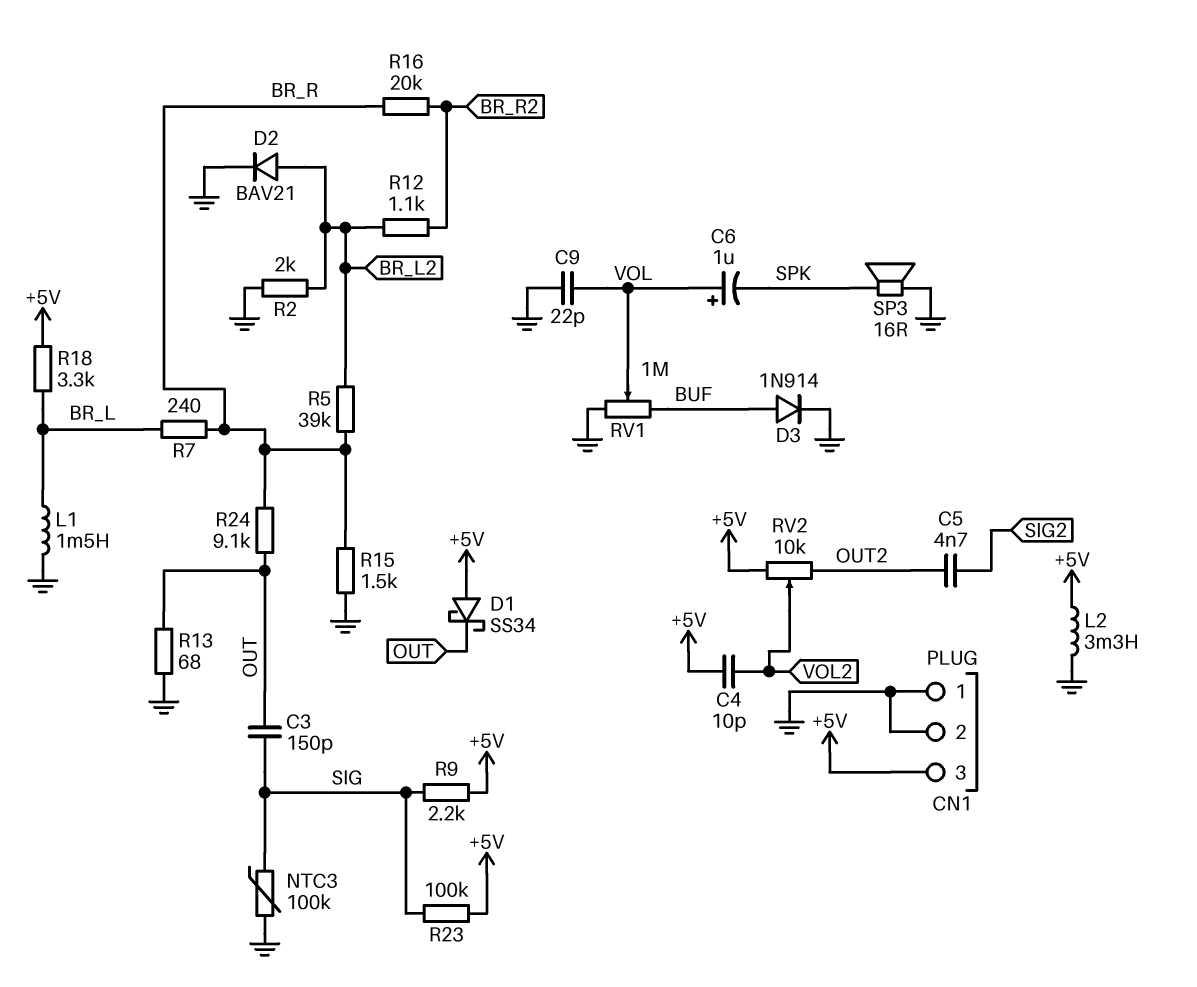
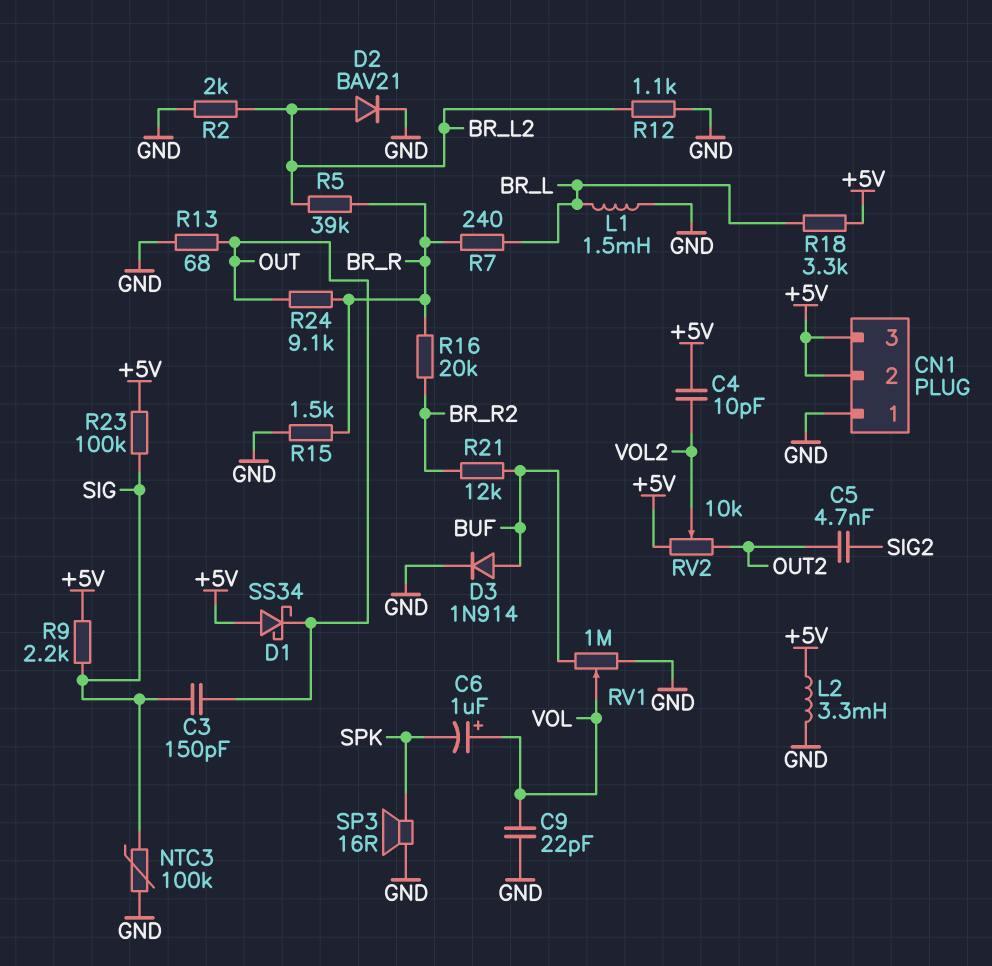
CN1 pin 2: GND -> +5V
R12: 1.1k (BR_L2, BR_R2) -> 1.1k (BR_L2, GND)
R21: none -> 12k (BR_R2, BUF)

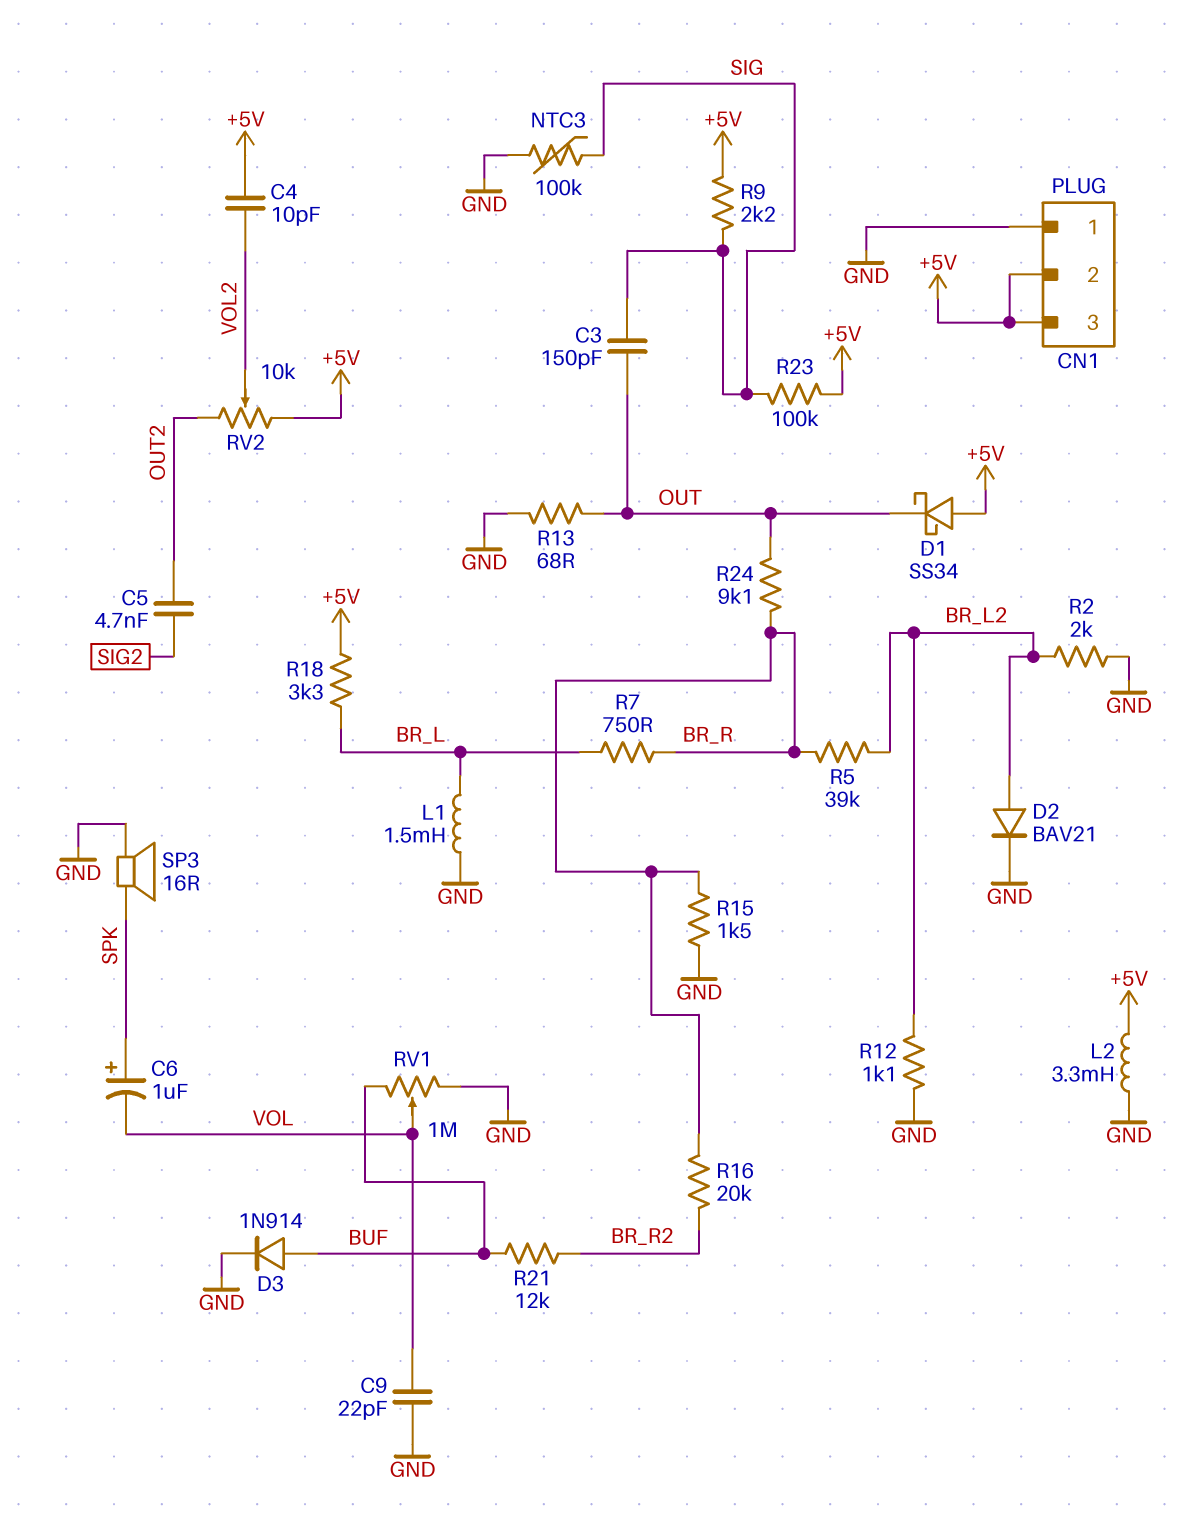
C6: 1uF (plus VOL, minus SPK) -> 1uF (plus SPK, minus VOL)
R7: 240 (BR_L, BR_R) -> 750 (BR_L, BR_R)

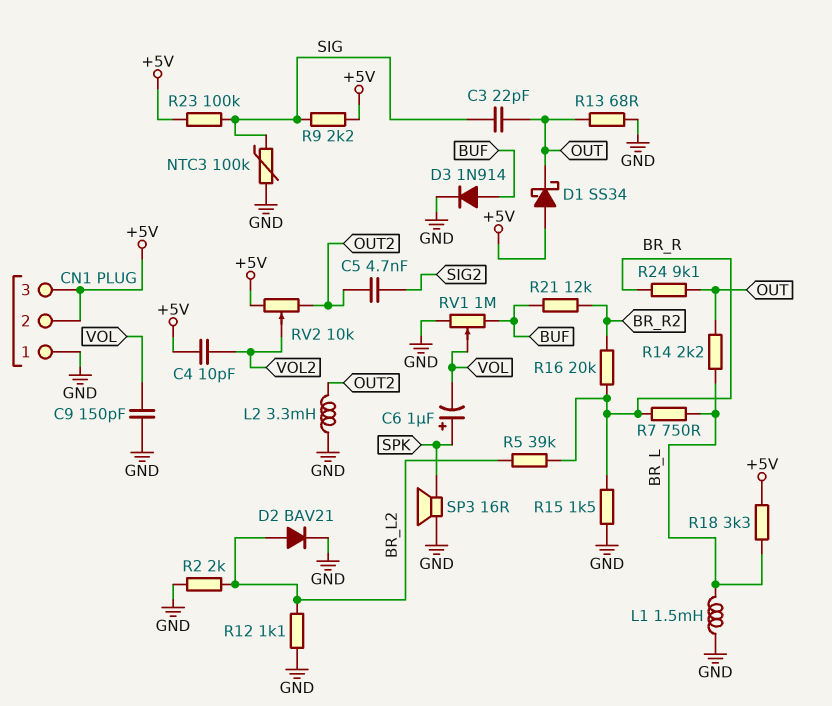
C3: 150pF (OUT, SIG) -> 22pF (OUT, SIG)
C9: 22pF (GND, VOL) -> 150pF (GND, VOL)
L2: 3.3mH (+5V, GND) -> 3.3mH (GND, OUT2)
R14: none -> 2.2k (BR_L, OUT)

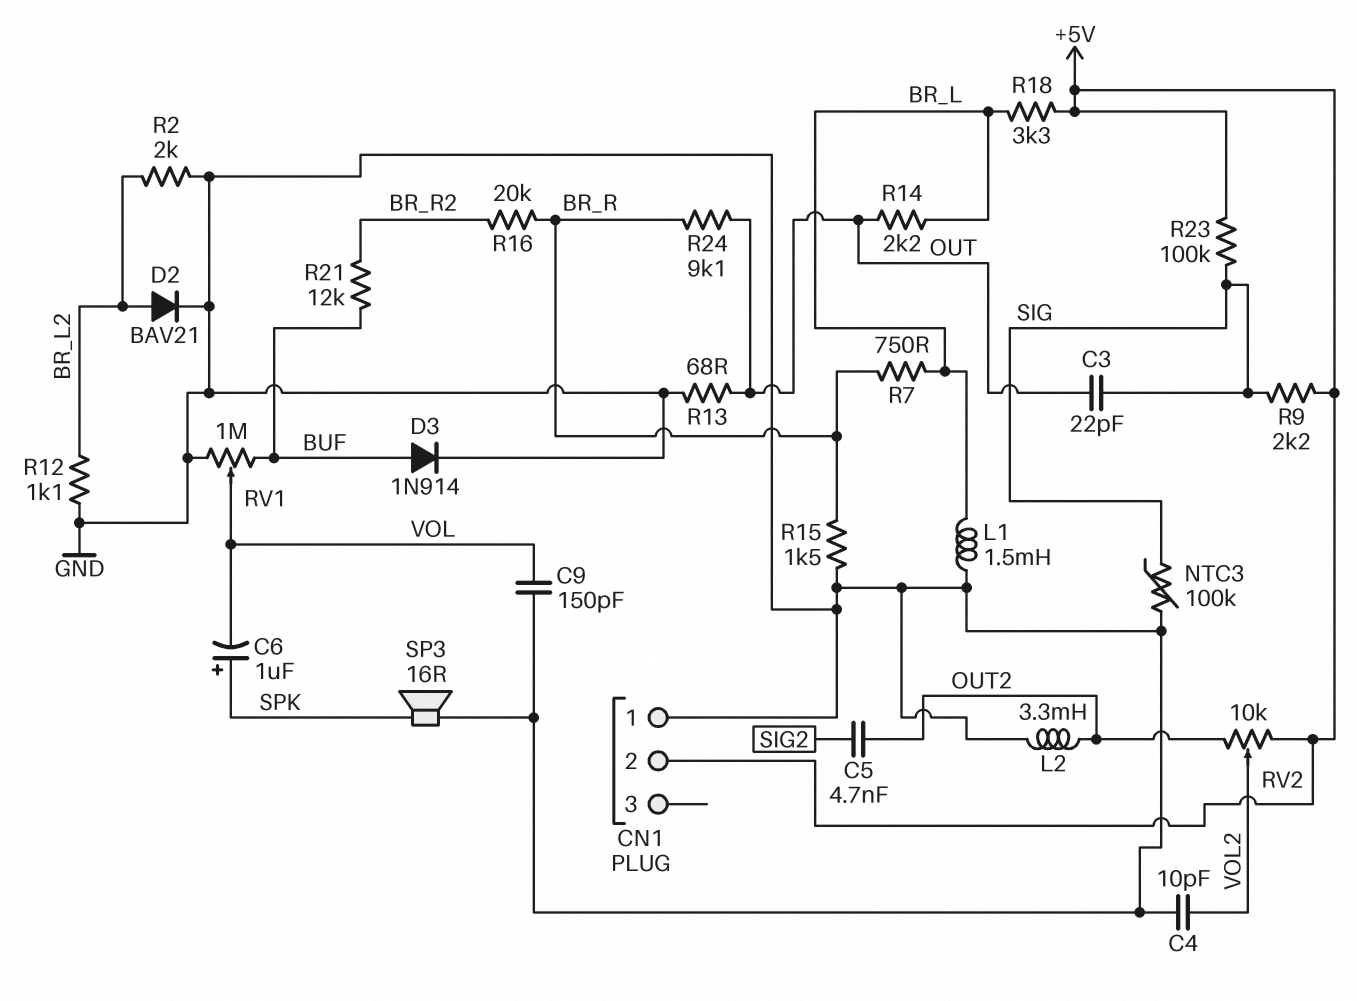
C4: 10pF (+5V, VOL2) -> 10pF (GND, VOL2)
CN1 pin 3: +5V -> none
D1: schottky SS34 (A +5V, K OUT) -> none
R5: 39k (BR_L2, BR_R) -> none

